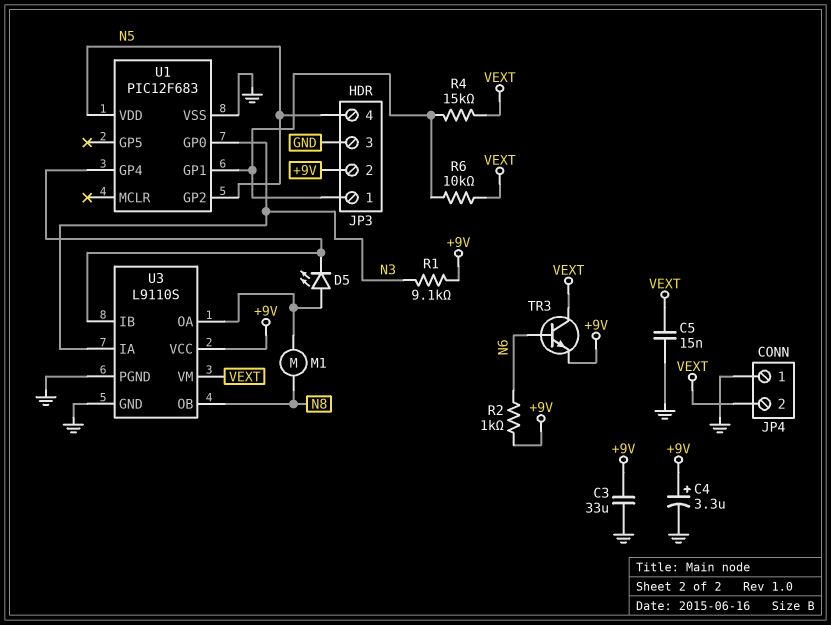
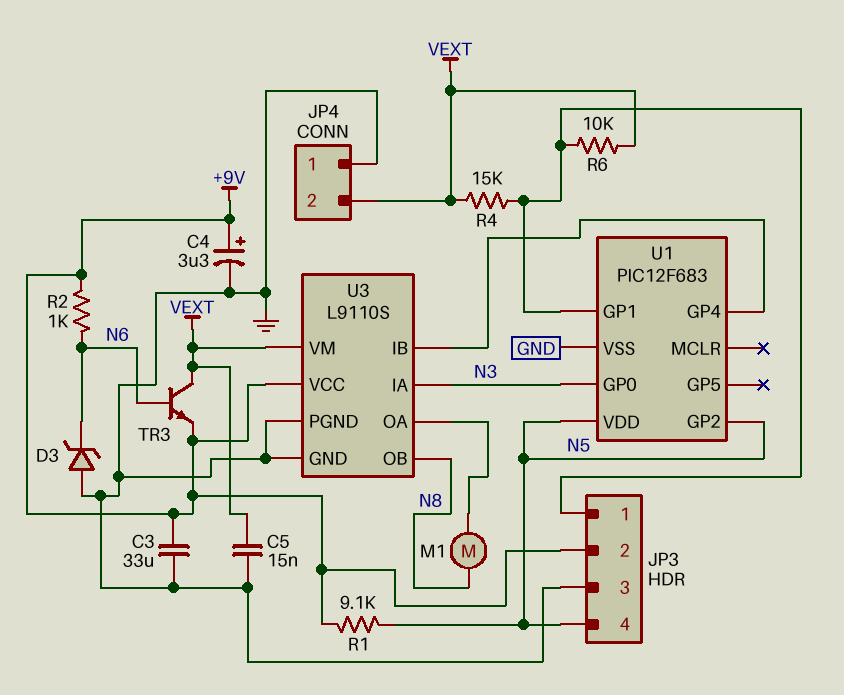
D3: none -> zener (A GND, K N6)
D5: LED (A U3/OA, K U1/GP4) -> none
R1: 9.1k (+9V, N3) -> 9.1k (+9V, N5)

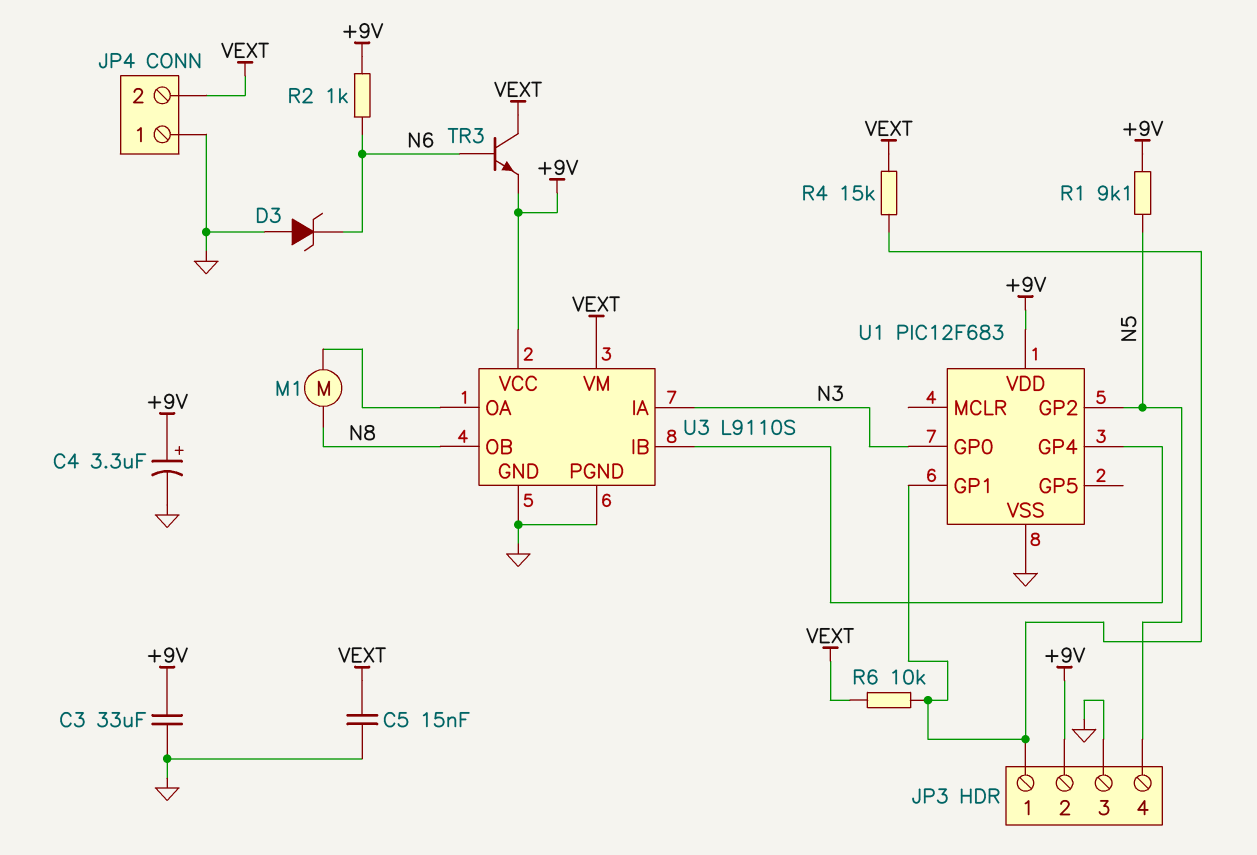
U1 pin VDD: N5 -> +9V

